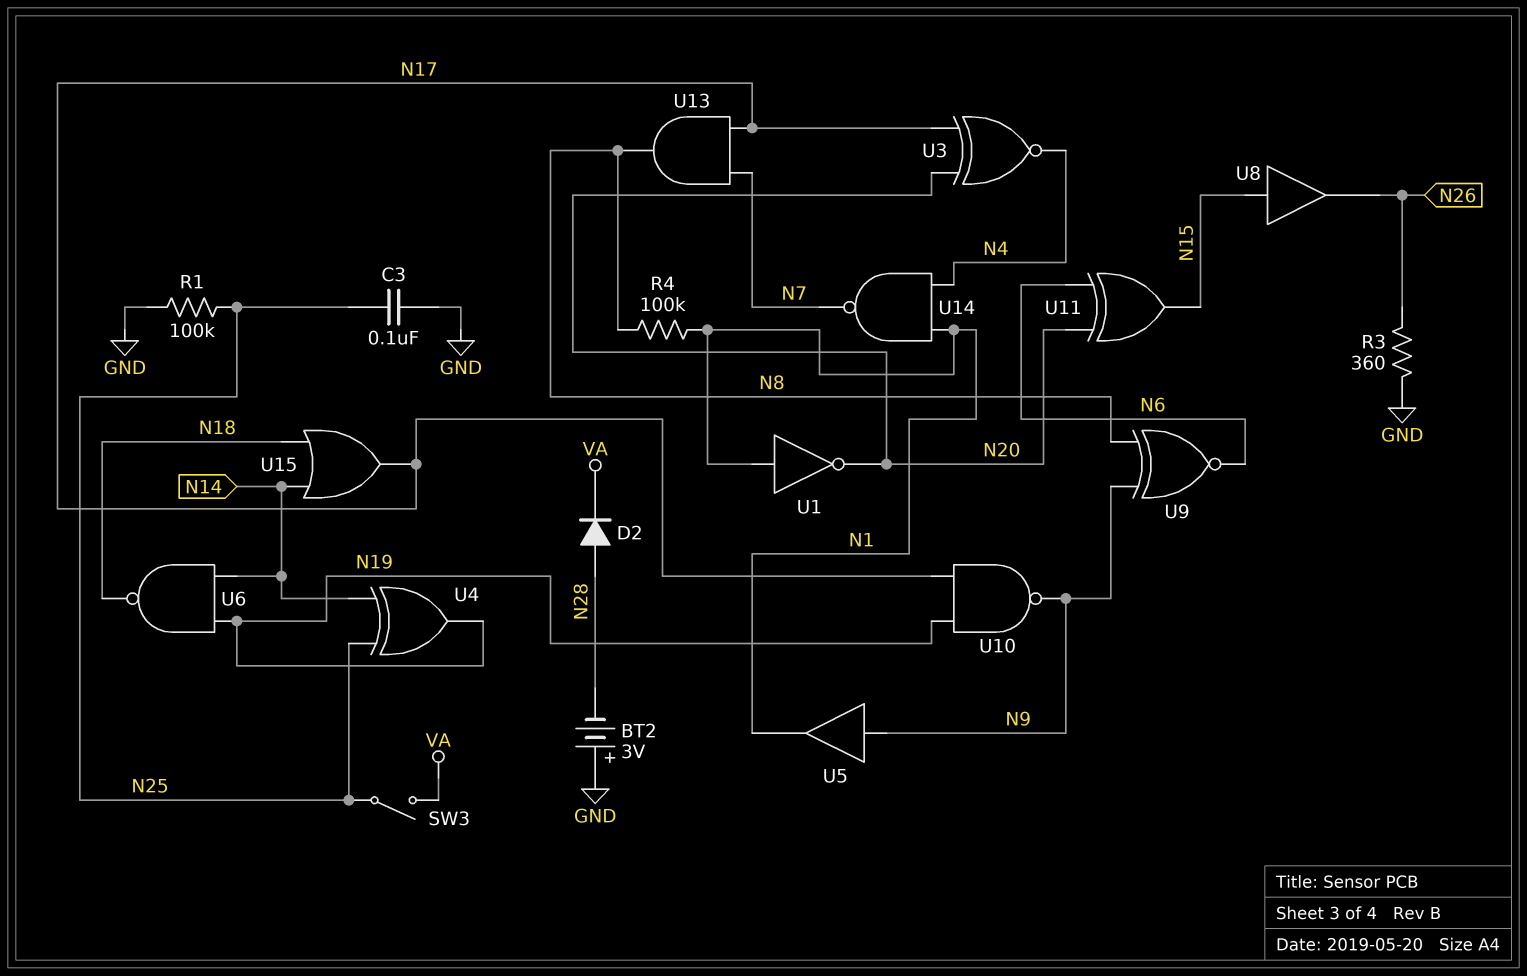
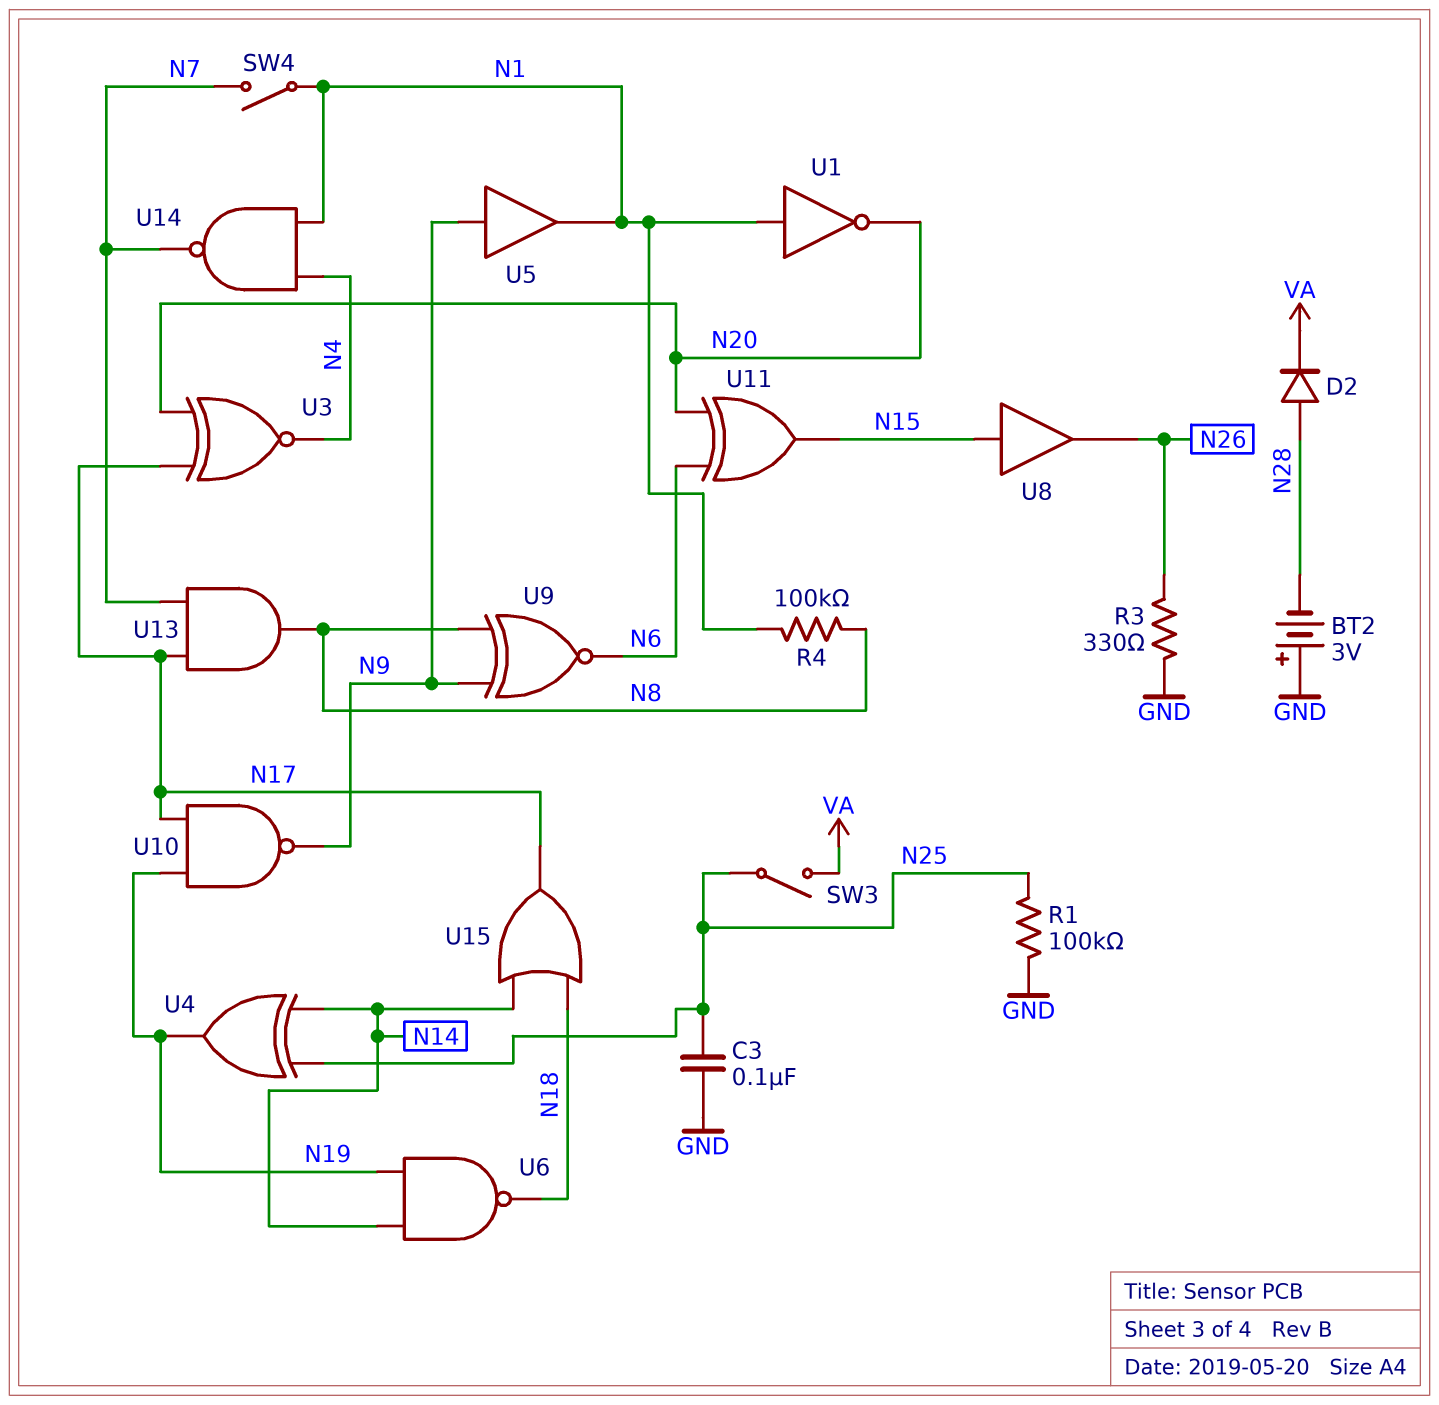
R3: 360 (GND, N26) -> 330 (GND, N26)
SW4: none -> switch (N1, N7)

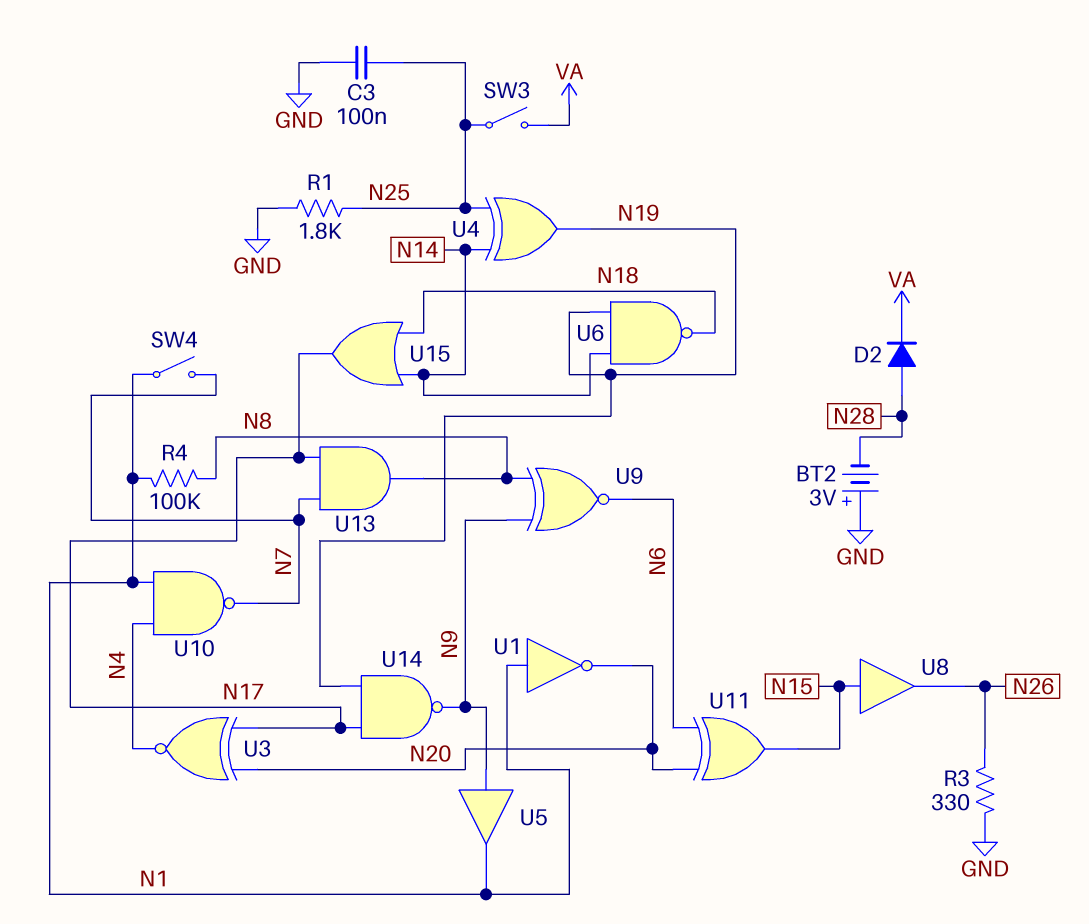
R1: 100k (GND, N25) -> 1.8k (GND, N25)
U10: NAND (in N17, in N19, out N9) -> NAND (in N1, in N4, out N7)
U14: NAND (in N1, in N4, out N7) -> NAND (in N17, in N19, out N9)

